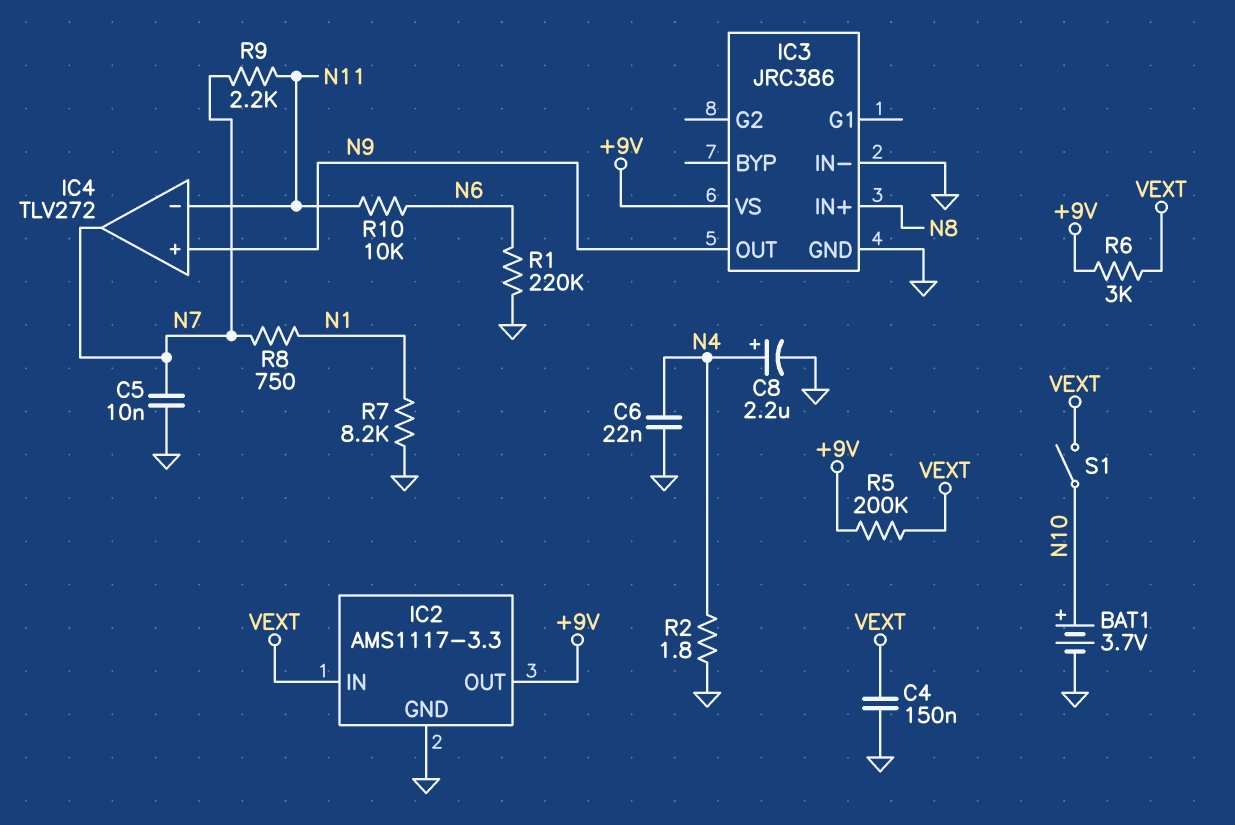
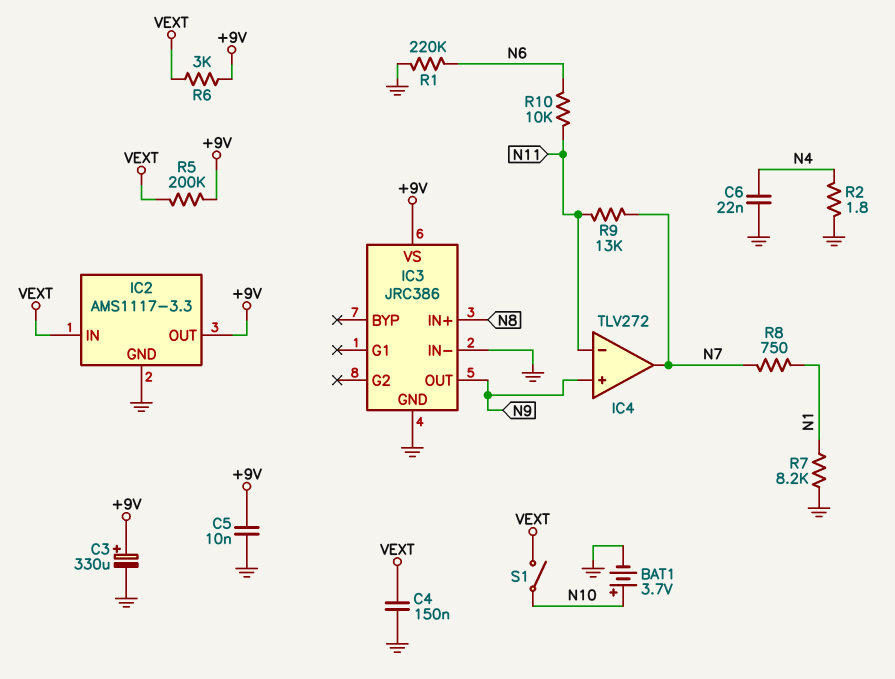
C3: none -> 330uF (plus +9V, minus GND)
C5: 10nF (GND, N7) -> 10nF (+9V, GND)
C8: 2.2uF (plus N4, minus GND) -> none
R9: 2.2k (N7, N11) -> 13k (N7, N11)

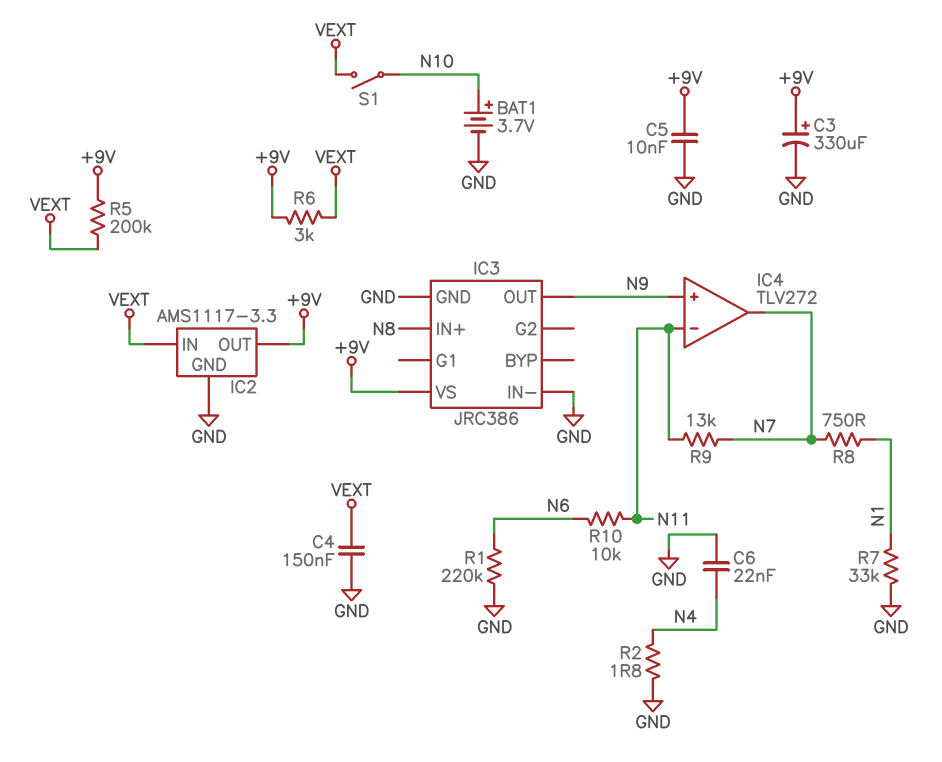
R7: 8.2k (GND, N1) -> 33k (GND, N1)

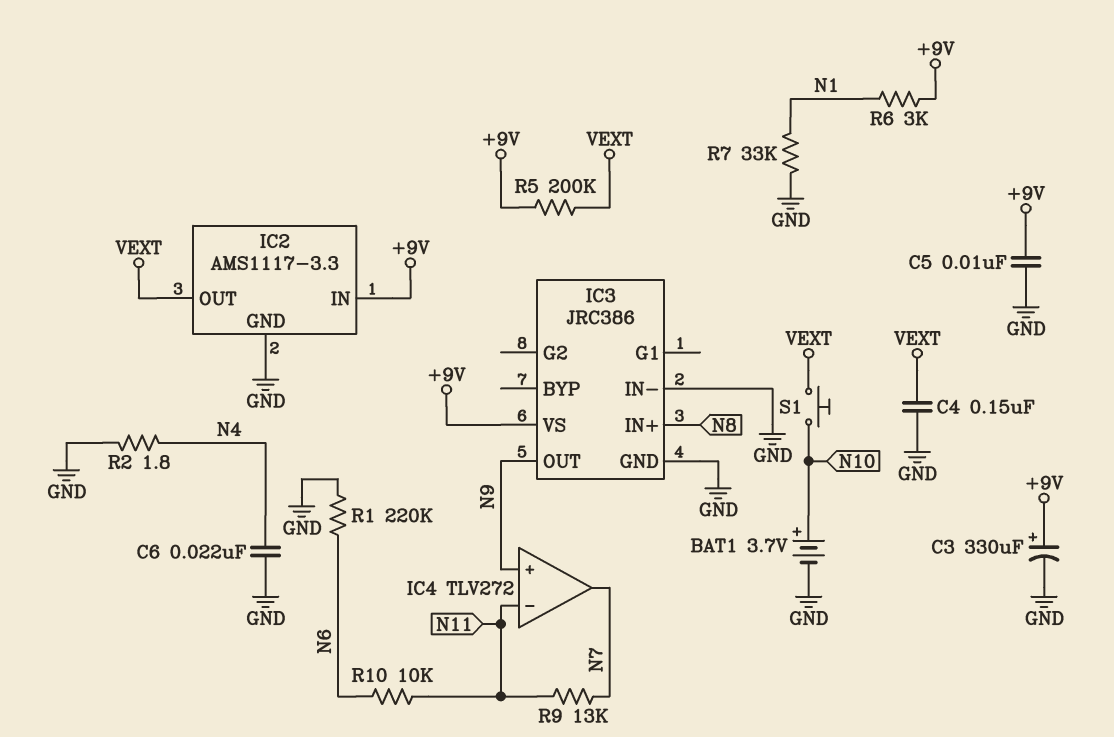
IC2 pin IN: VEXT -> +9V
IC2 pin OUT: +9V -> VEXT
R6: 3k (+9V, VEXT) -> 3k (+9V, N1)
R8: 750 (N1, N7) -> none
S1: switch (N10, VEXT) -> button (N10, VEXT)

